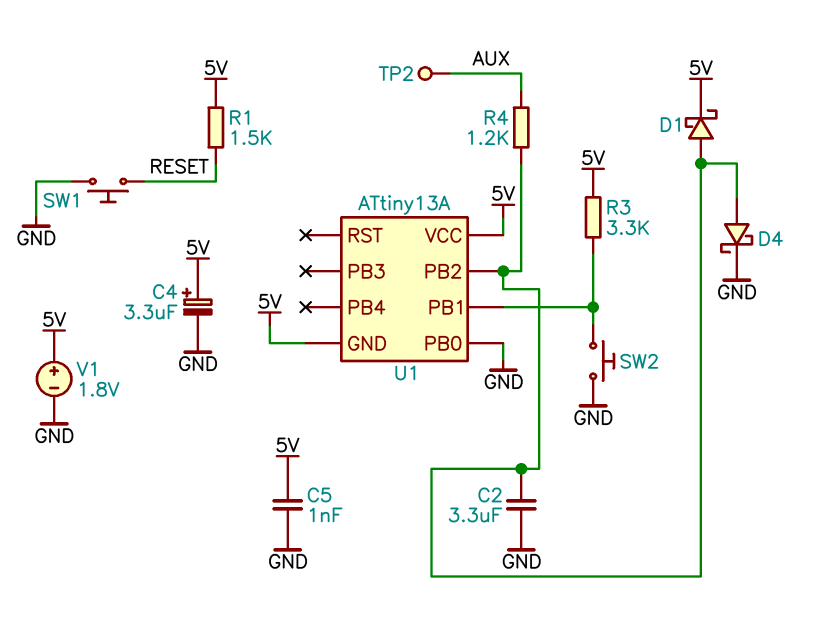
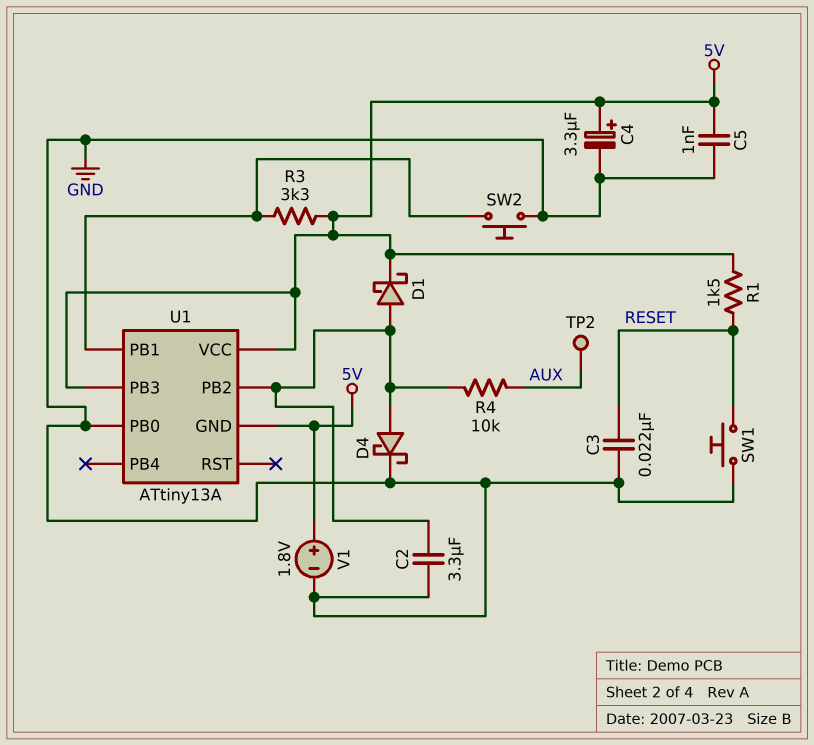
C3: none -> 22nF (GND, RESET)
R4: 1.2k (AUX, U1/PB2) -> 10k (AUX, U1/PB2)
U1 pin PB3: none -> 5V

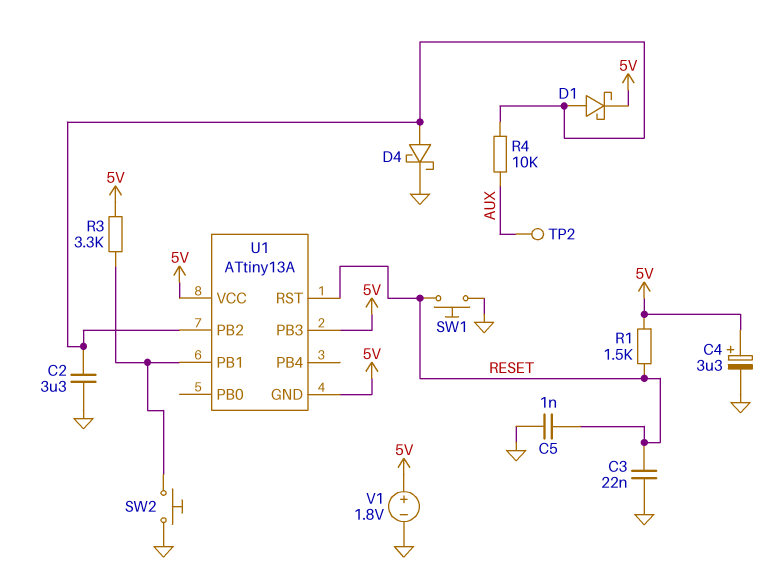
C5: 1nF (5V, GND) -> 1nF (GND, RESET)
U1 pin PB0: GND -> none
U1 pin RST: none -> RESET

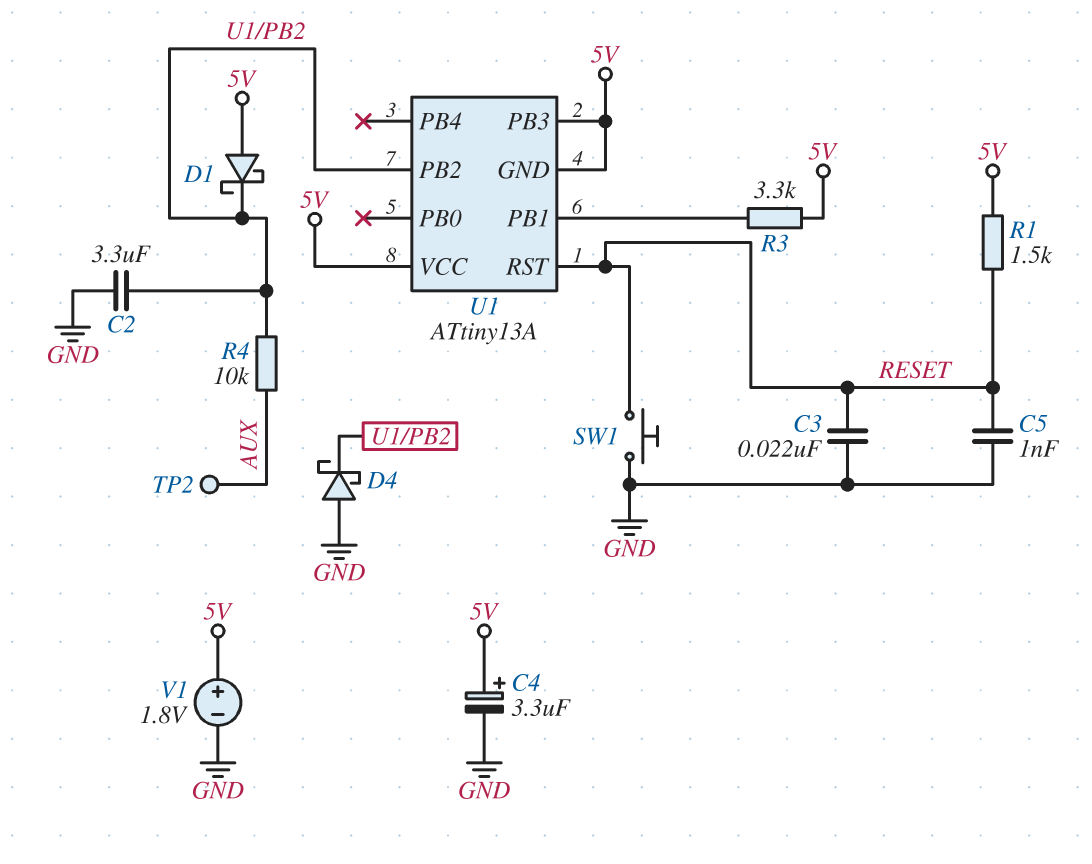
D1: schottky (A U1/PB2, K 5V) -> schottky (A 5V, K U1/PB2)
D4: schottky (A U1/PB2, K GND) -> schottky (A GND, K U1/PB2)
SW2: button (GND, U1/PB1) -> none

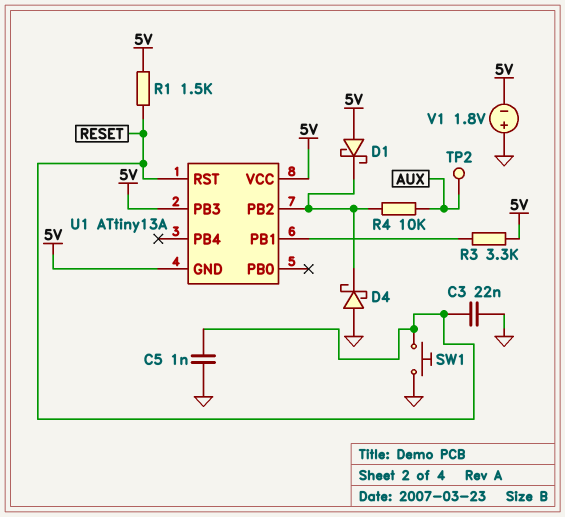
C2: 3.3uF (GND, U1/PB2) -> none
C4: 3.3uF (plus 5V, minus GND) -> none
V1: 1.8V (plus 5V, minus GND) -> 1.8V (plus GND, minus 5V)

